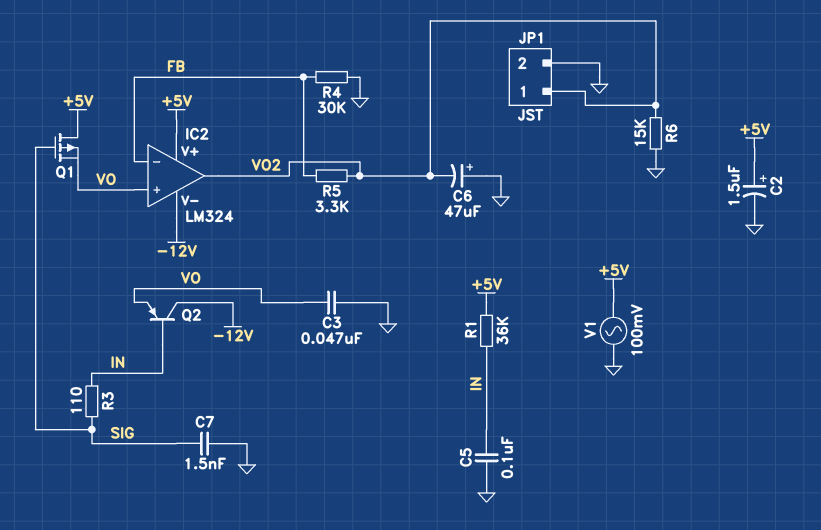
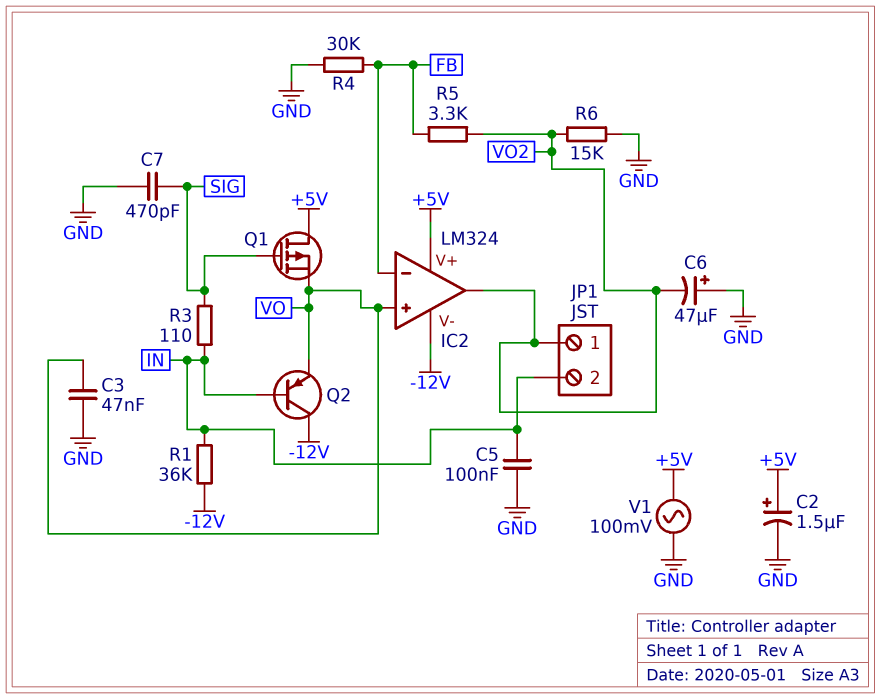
C7: 1.5nF (GND, SIG) -> 470pF (GND, SIG)
JP1 pin 2: GND -> IN
R1: 36k (+5V, IN) -> 36k (-12V, IN)

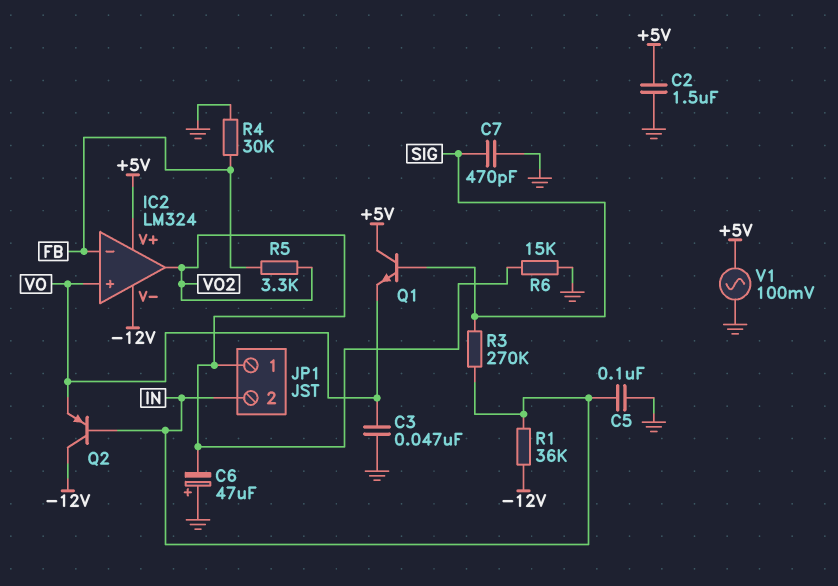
C2: 1.5uF (plus +5V, minus GND) -> 1.5uF (+5V, GND)
Q1: PMOS (G SIG, D +5V, S VO) -> NPN (B SIG, C +5V, E VO)
R3: 110 (IN, SIG) -> 270k (IN, SIG)

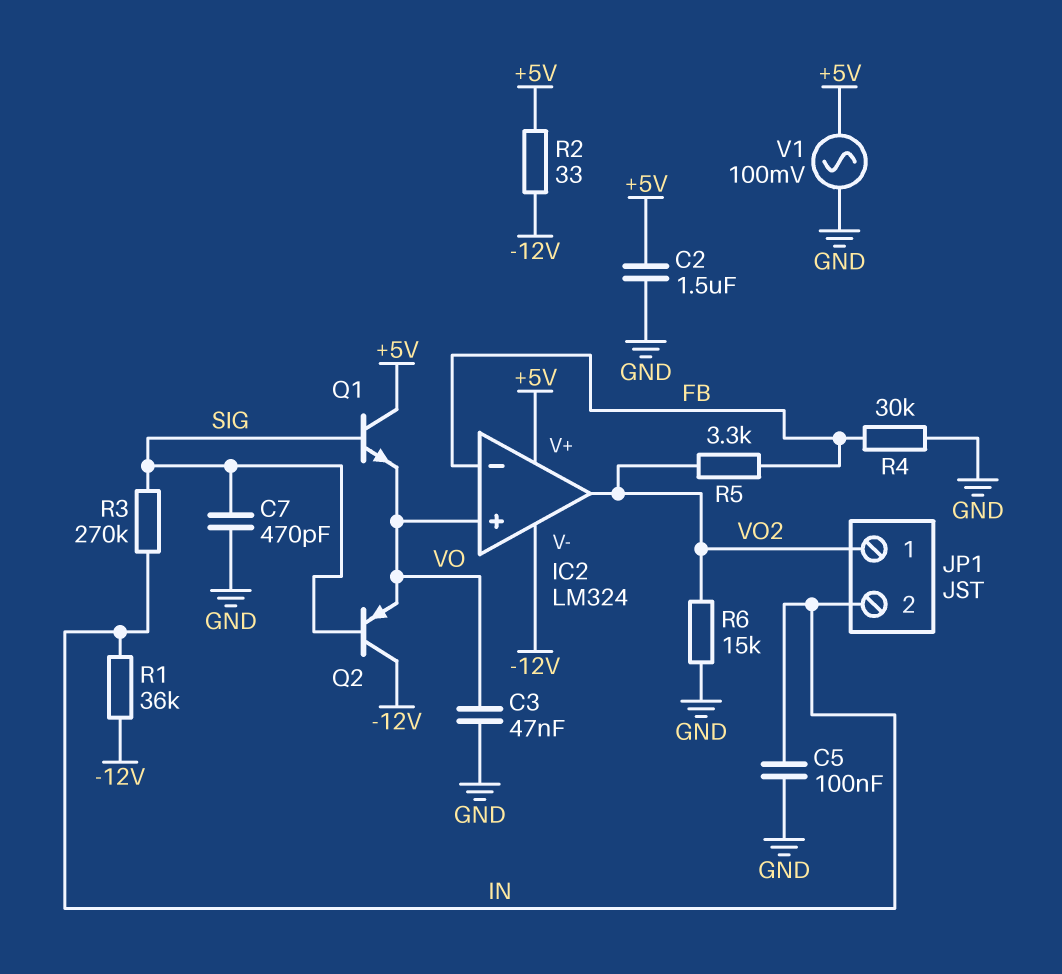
C6: 47uF (plus GND, minus VO2) -> none
Q2: PNP (B IN, C -12V, E VO) -> PNP (B SIG, C -12V, E VO)
R2: none -> 33 (+5V, -12V)

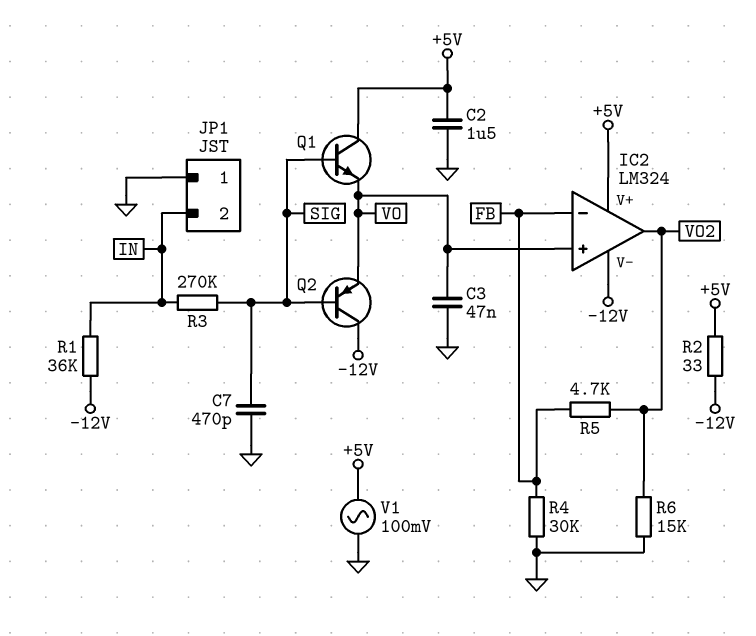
C5: 100nF (GND, IN) -> none
JP1 pin 1: VO2 -> GND
R5: 3.3k (FB, VO2) -> 4.7k (FB, VO2)

